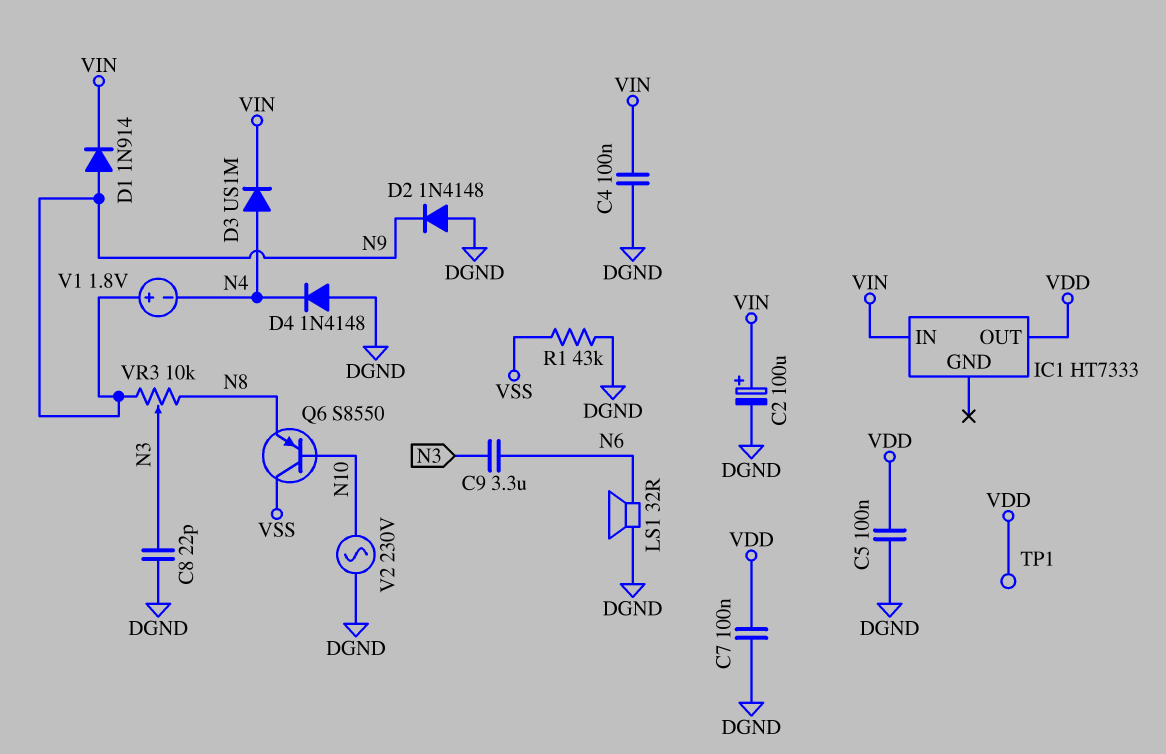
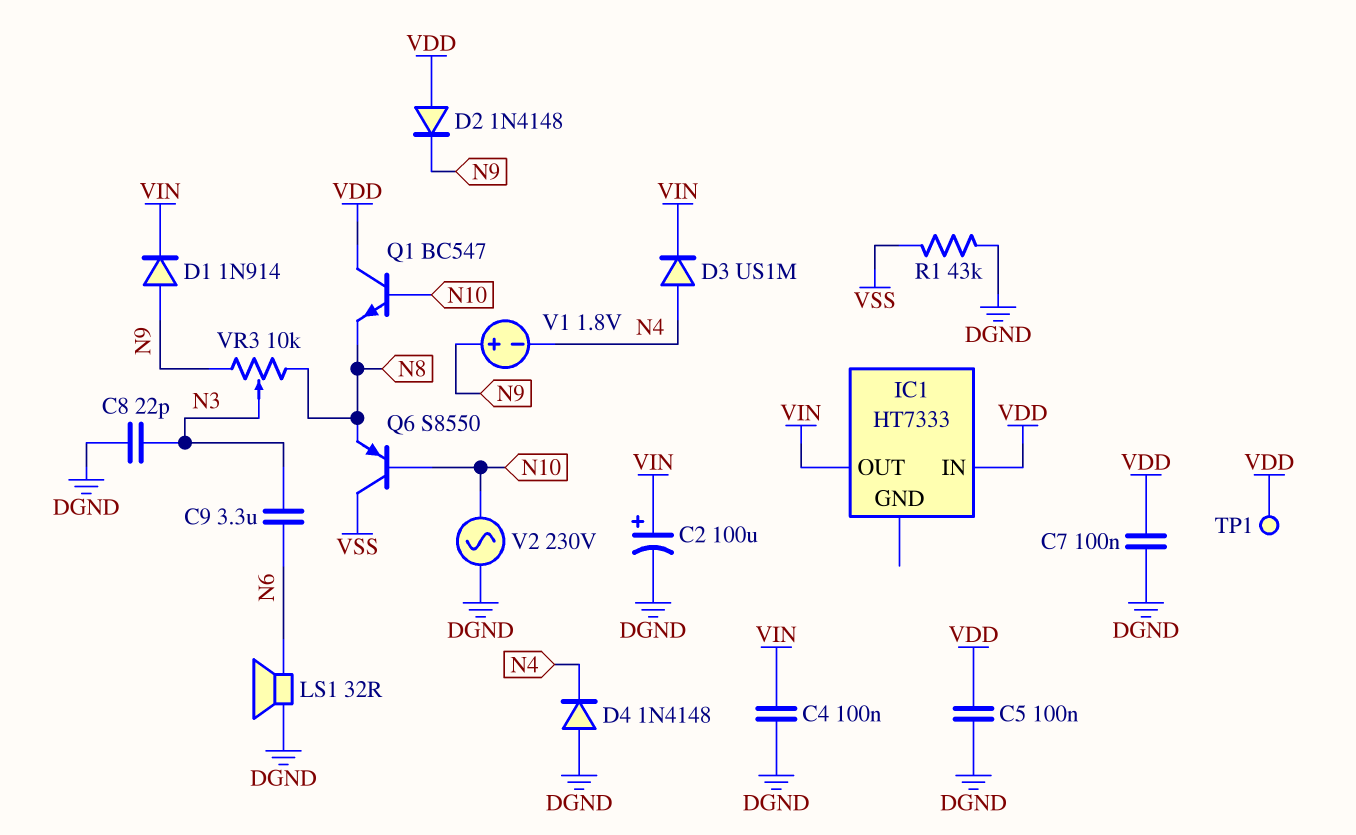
D2: diode 1N4148 (A DGND, K N9) -> diode 1N4148 (A VDD, K N9)
IC1 pin IN: VIN -> VDD
IC1 pin OUT: VDD -> VIN
Q1: none -> NPN BC547 (B N10, C VDD, E N8)

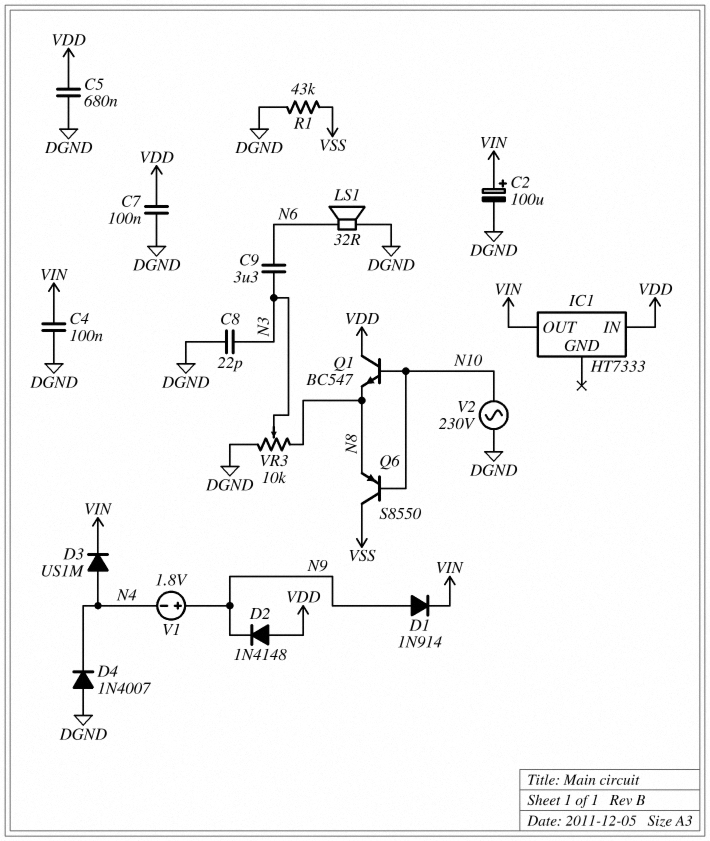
C5: 100nF (DGND, VDD) -> 680nF (DGND, VDD)
D4: diode 1N4148 (A DGND, K N4) -> diode 1N4007 (A DGND, K N4)
TP1: test point (VDD) -> none
VR3: 10k (N8, N9, wiper N3) -> 10k (DGND, N8, wiper N3)

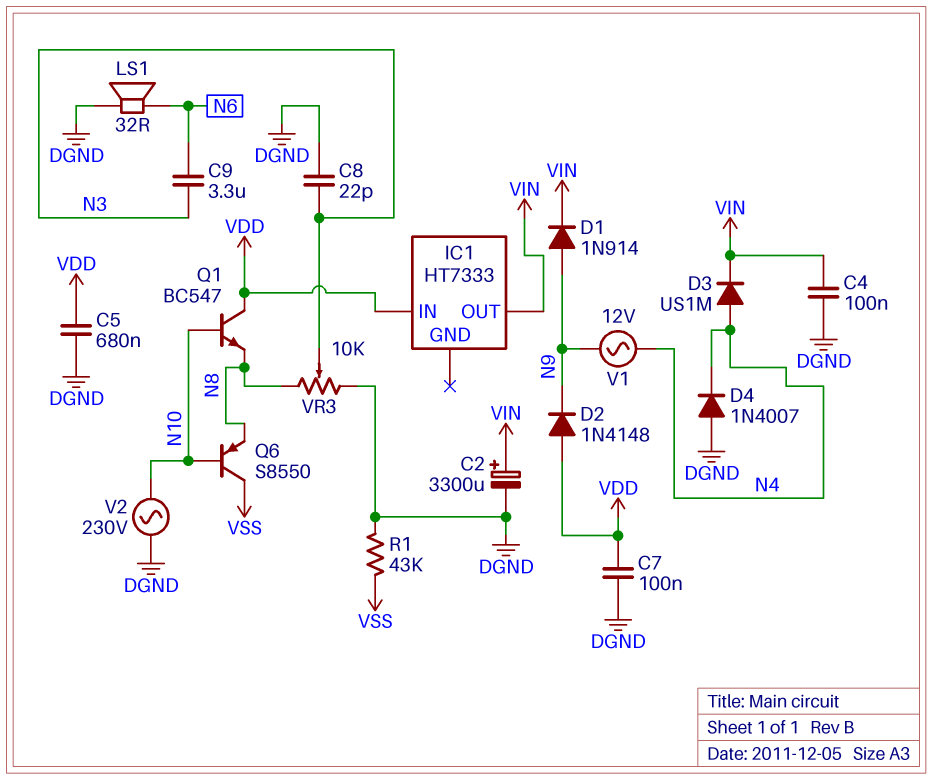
C2: 100uF (plus VIN, minus DGND) -> 3300uF (plus VIN, minus DGND)
V1: 1.8V (plus N9, minus N4) -> AC 12V (N4, N9)

